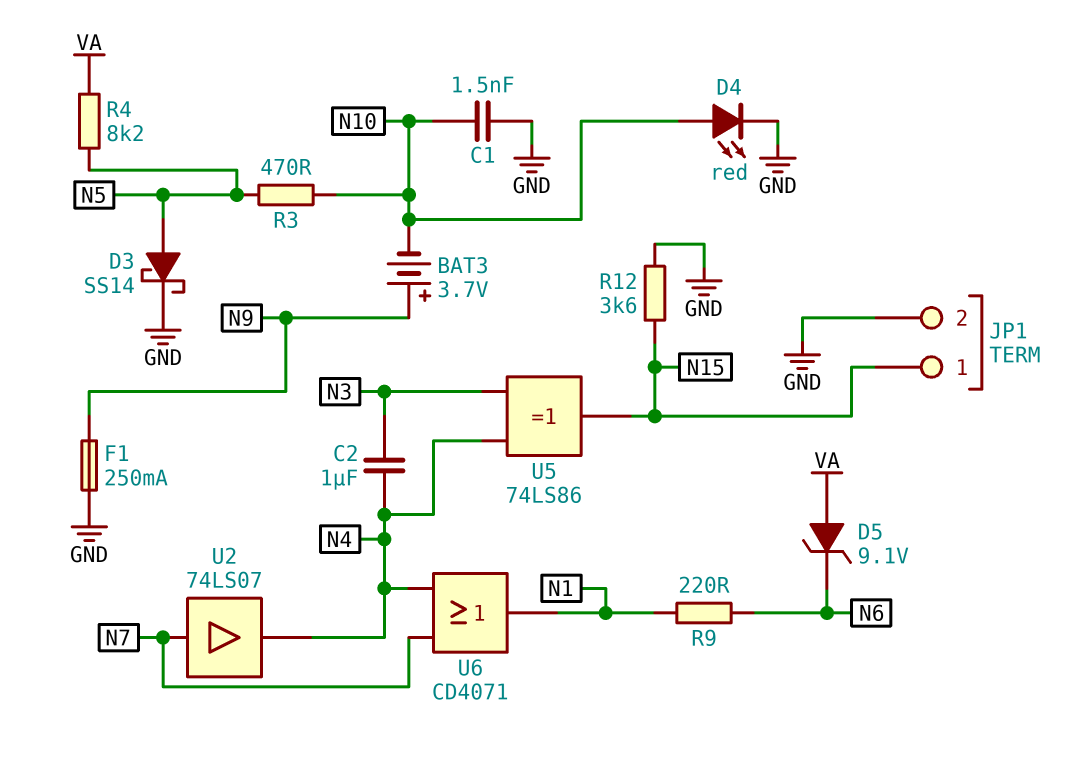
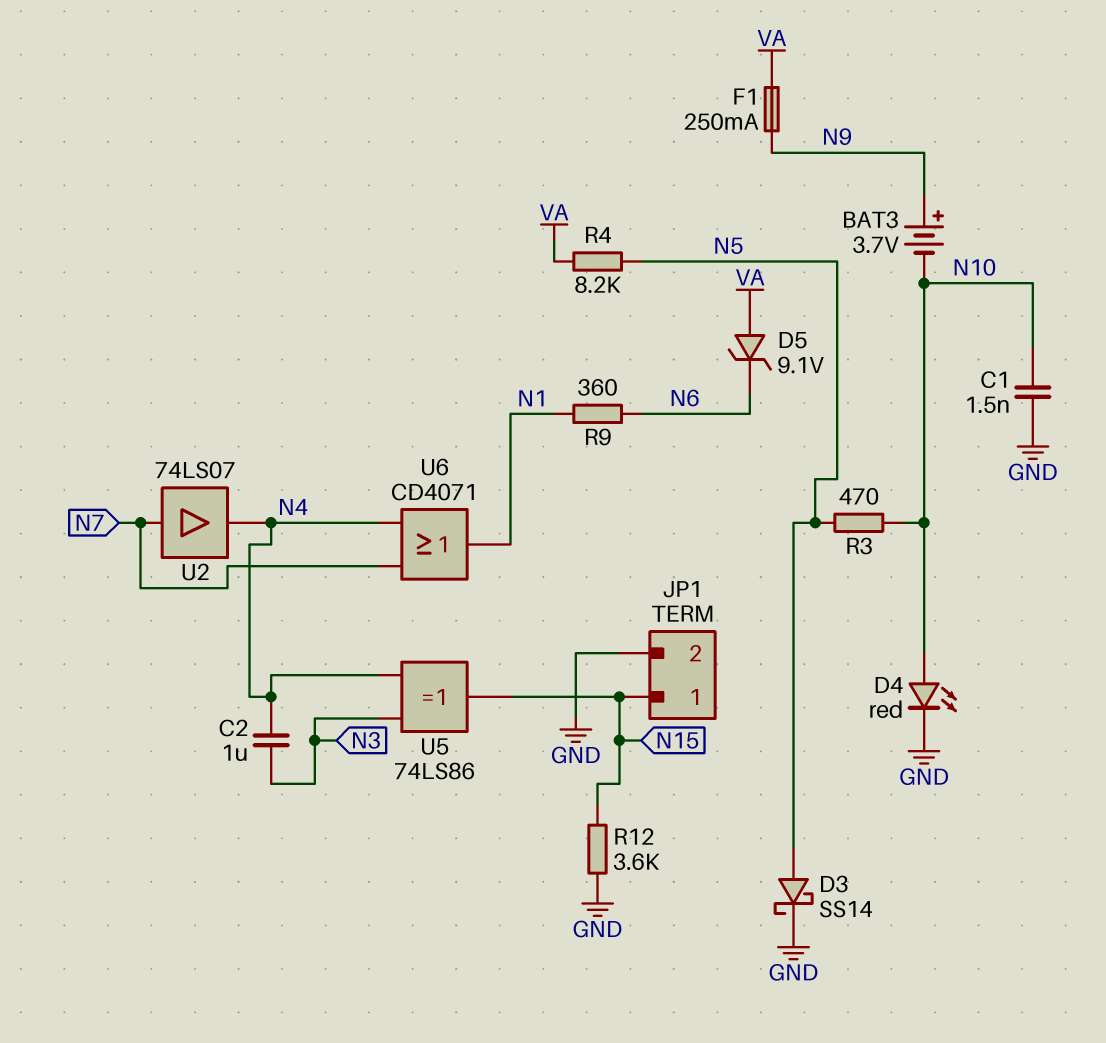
F1: 250mA (GND, N9) -> 250mA (N9, VA)
R9: 220 (N1, N6) -> 360 (N1, N6)

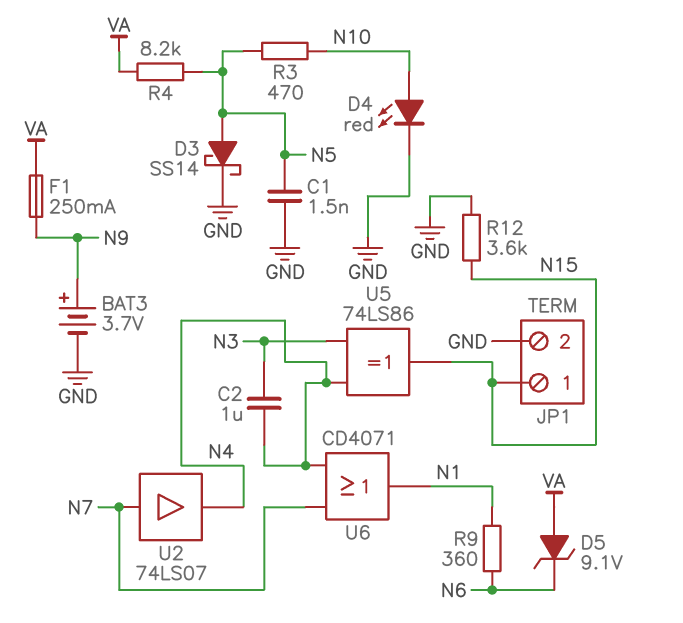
BAT3: 3.7V (plus N9, minus N10) -> 3.7V (plus N9, minus GND)
C1: 1.5nF (GND, N10) -> 1.5nF (GND, N5)

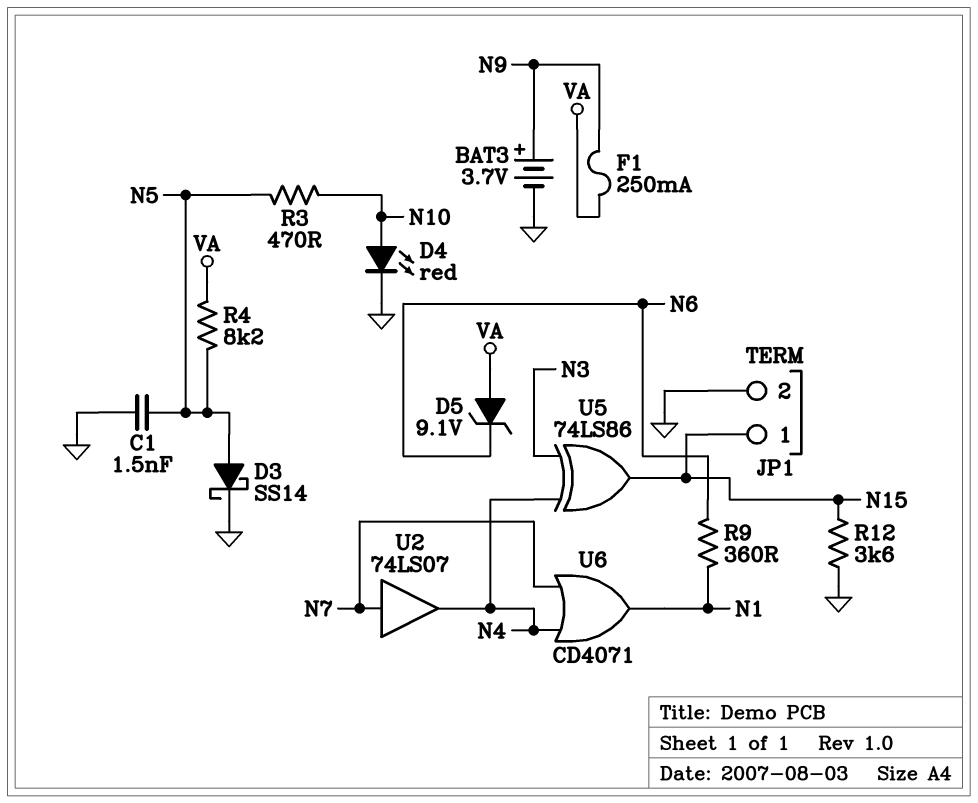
C2: 1uF (N3, N4) -> none

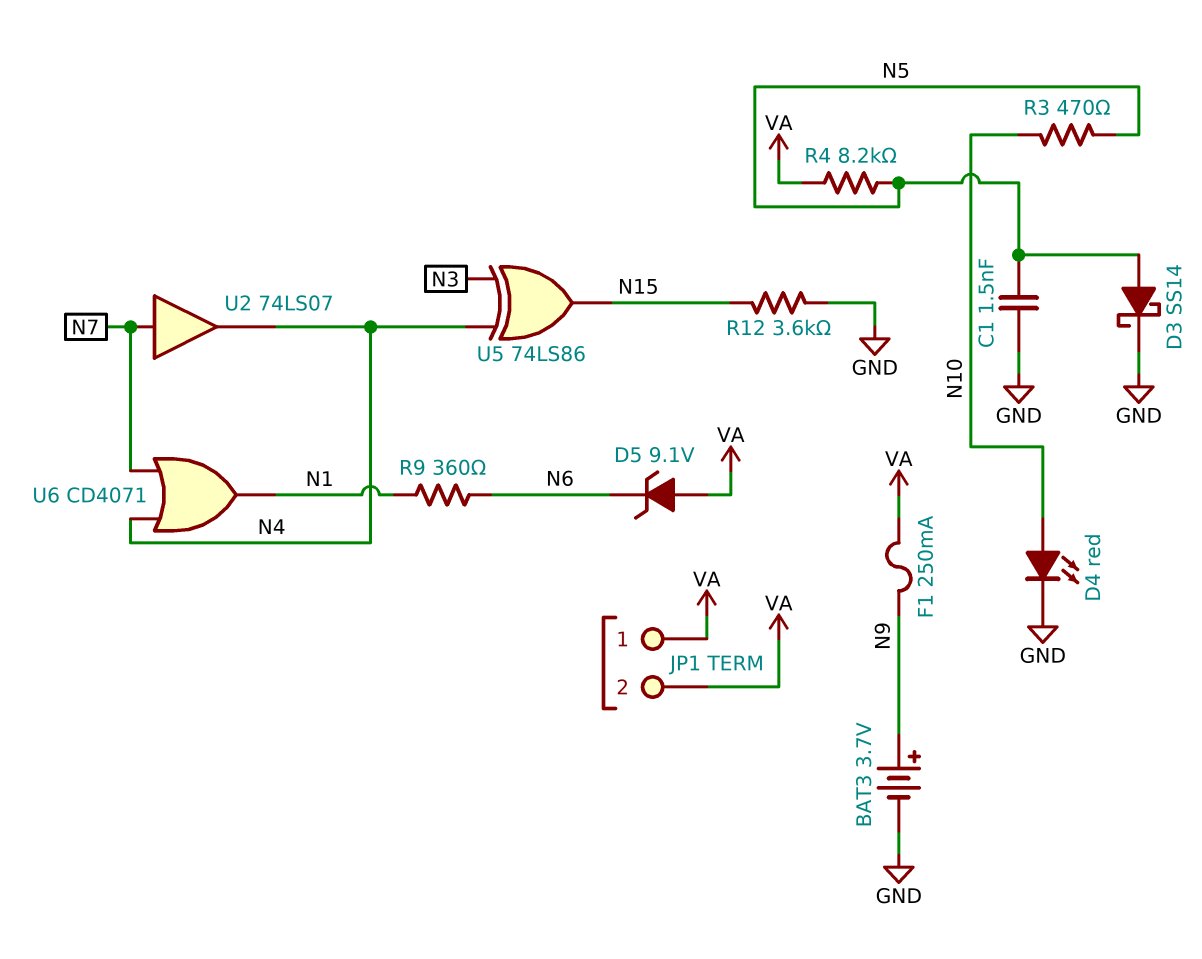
JP1 pin 1: N15 -> VA
JP1 pin 2: GND -> VA

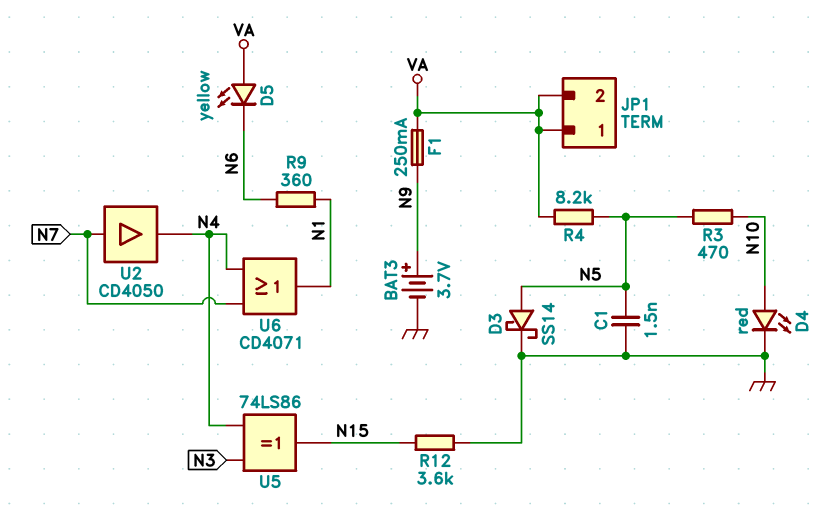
D5: zener 9.1V (A VA, K N6) -> LED yellow (A VA, K N6)
U2: buffer 74LS07 (in N7, out N4) -> buffer CD4050 (in N7, out N4)

